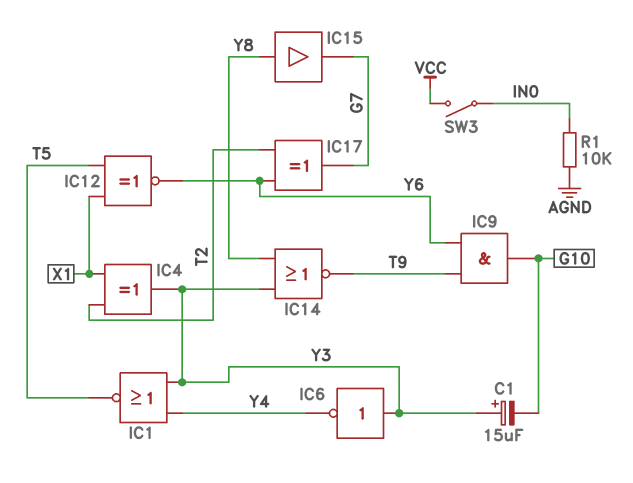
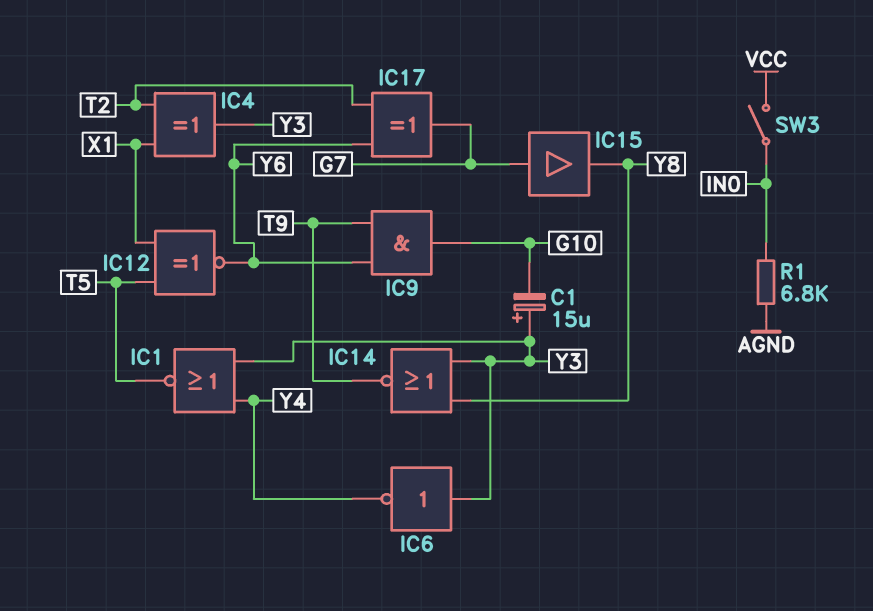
IC15: buffer (in Y8, out G7) -> buffer (in G7, out Y8)
R1: 10k (AGND, IN0) -> 6.8k (AGND, IN0)

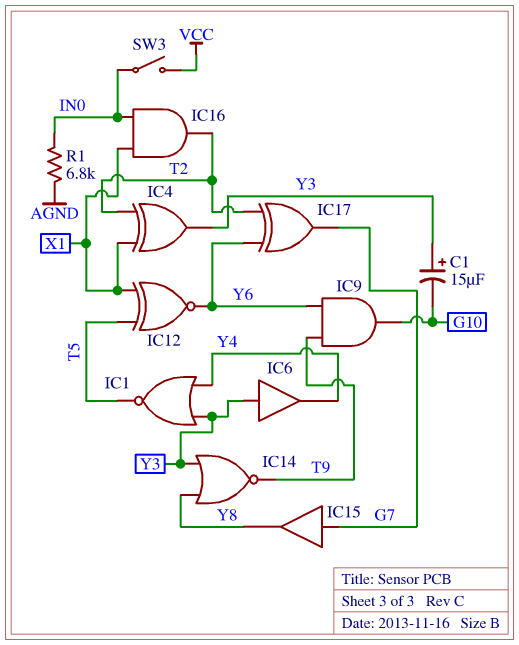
IC6: NOT (in Y3, out Y4) -> buffer (in Y3, out Y4)
IC16: none -> AND (in IN0, in X1, out T2)

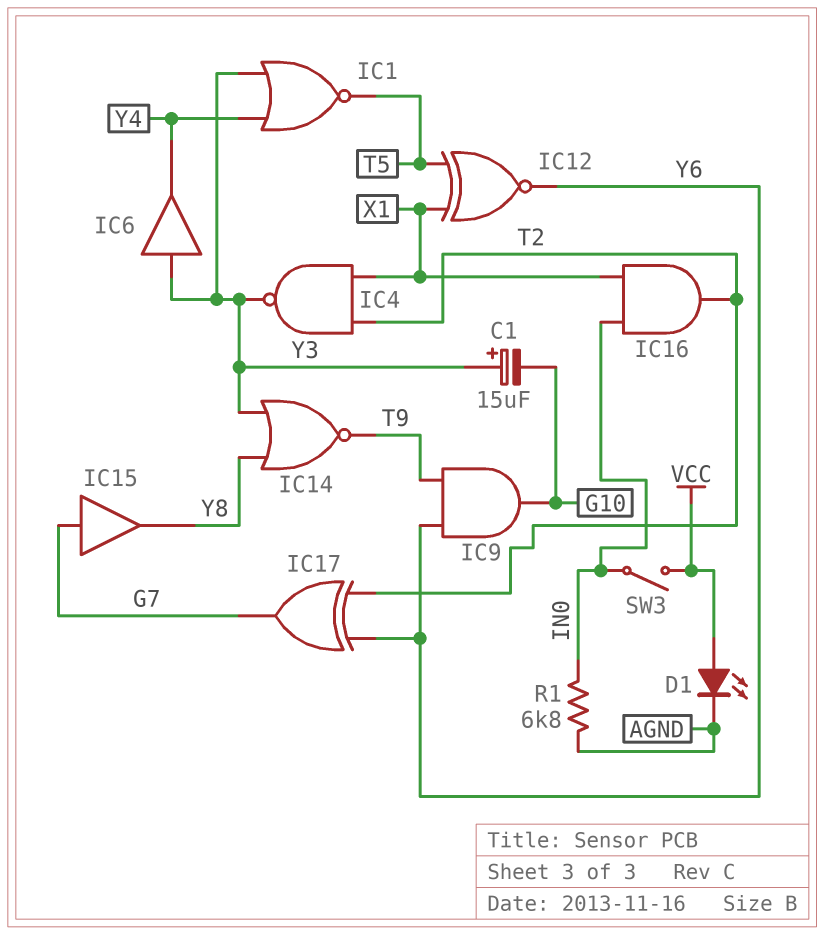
D1: none -> LED (A VCC, K AGND)
IC4: XOR (in T2, in X1, out Y3) -> NAND (in T2, in X1, out Y3)

